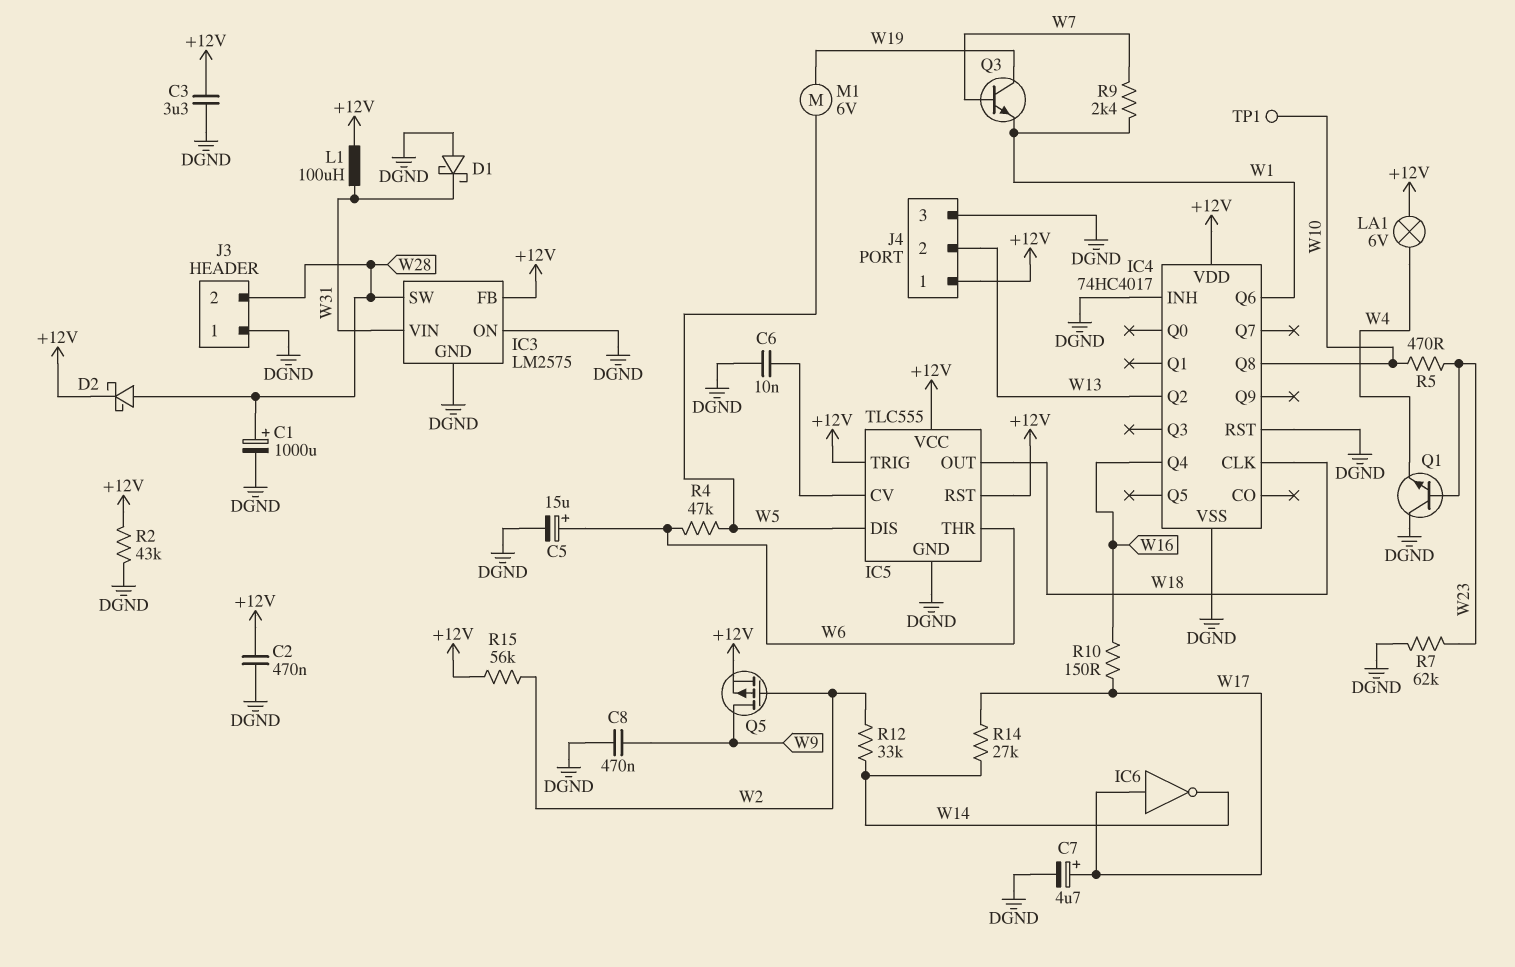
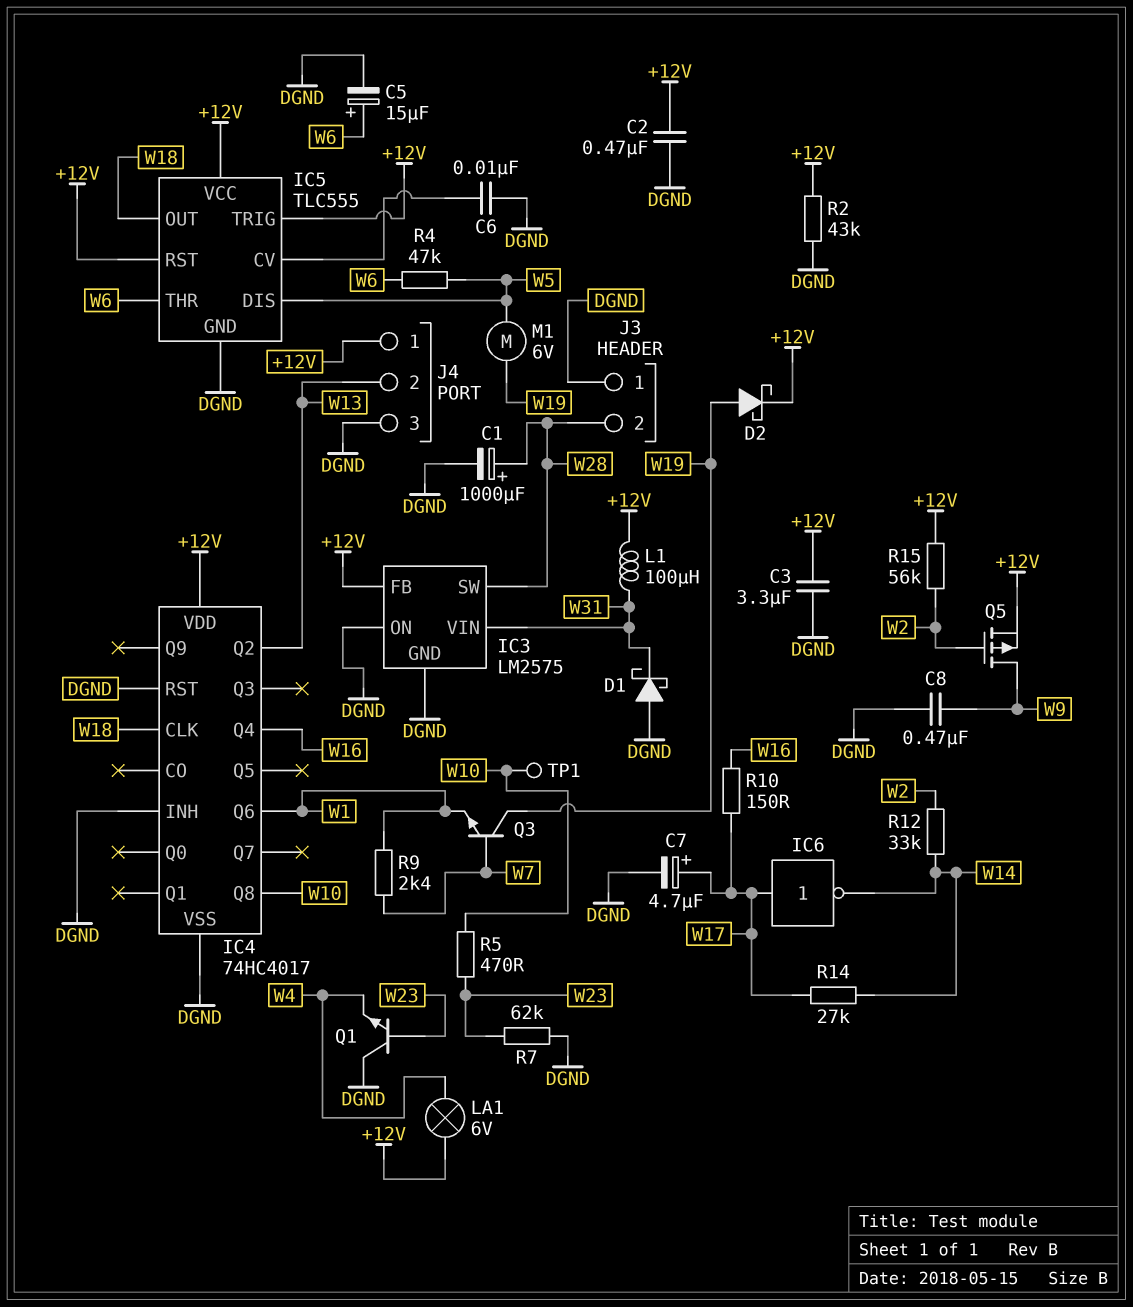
D2: schottky (A W28, K +12V) -> schottky (A W19, K +12V)

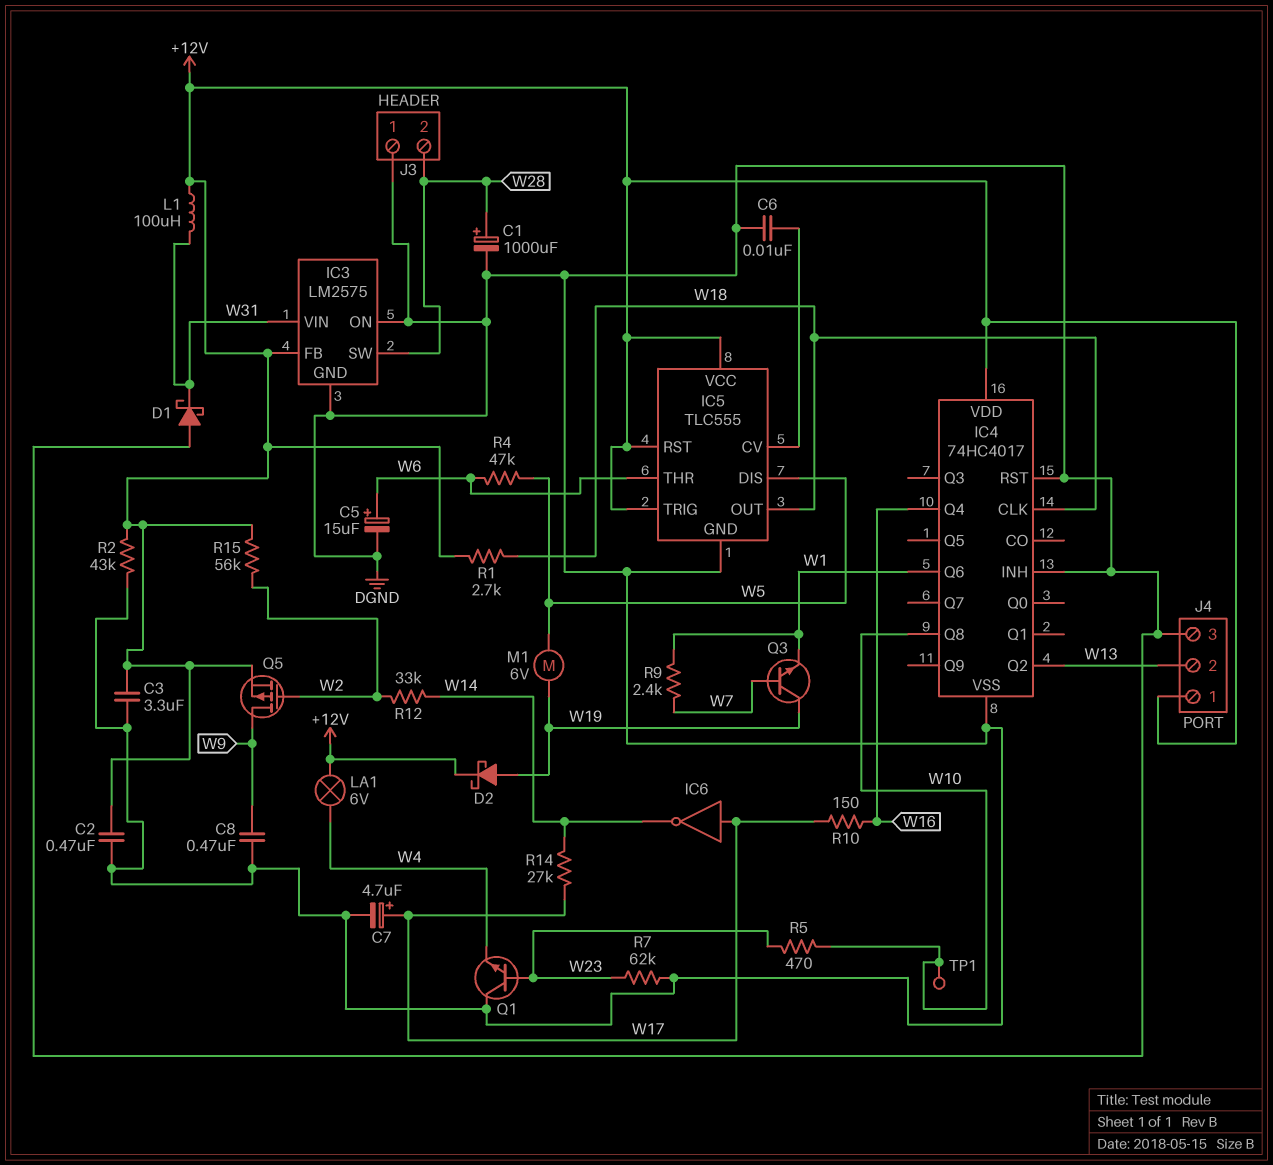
R1: none -> 2.7k (+12V, W18)

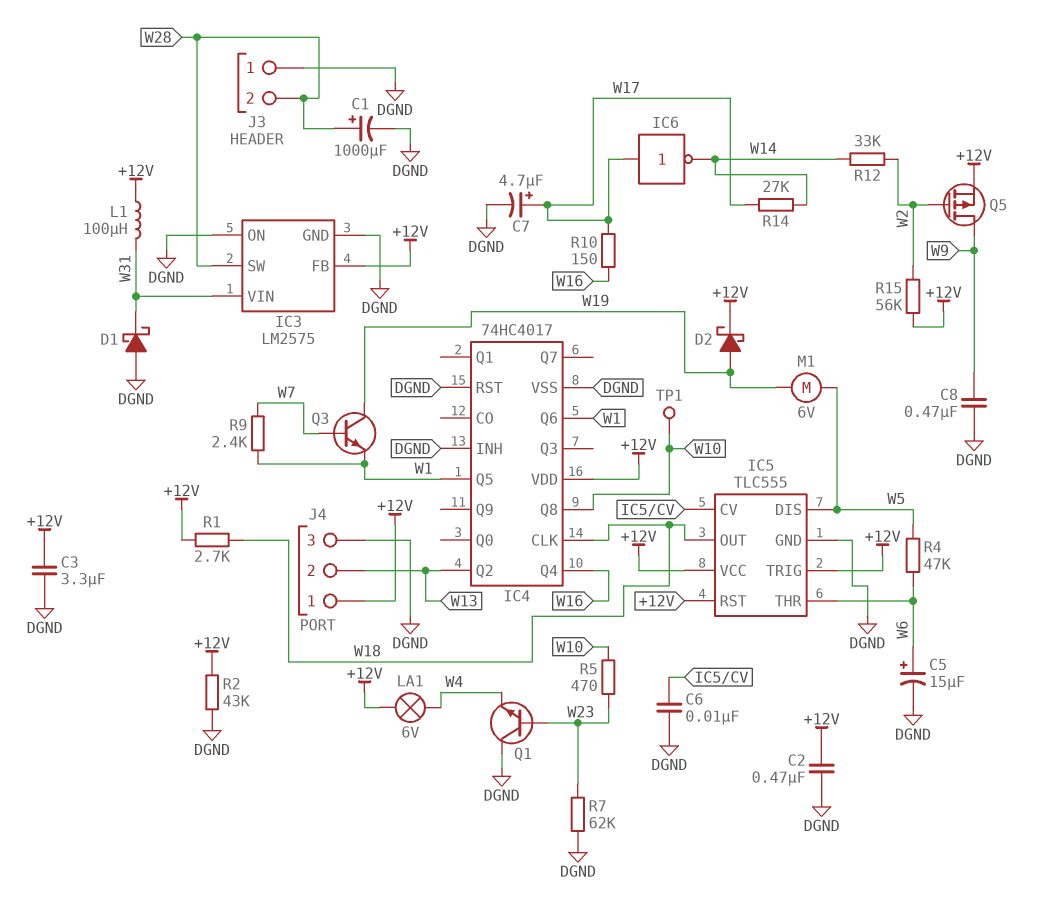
IC4 pin Q5: none -> W1

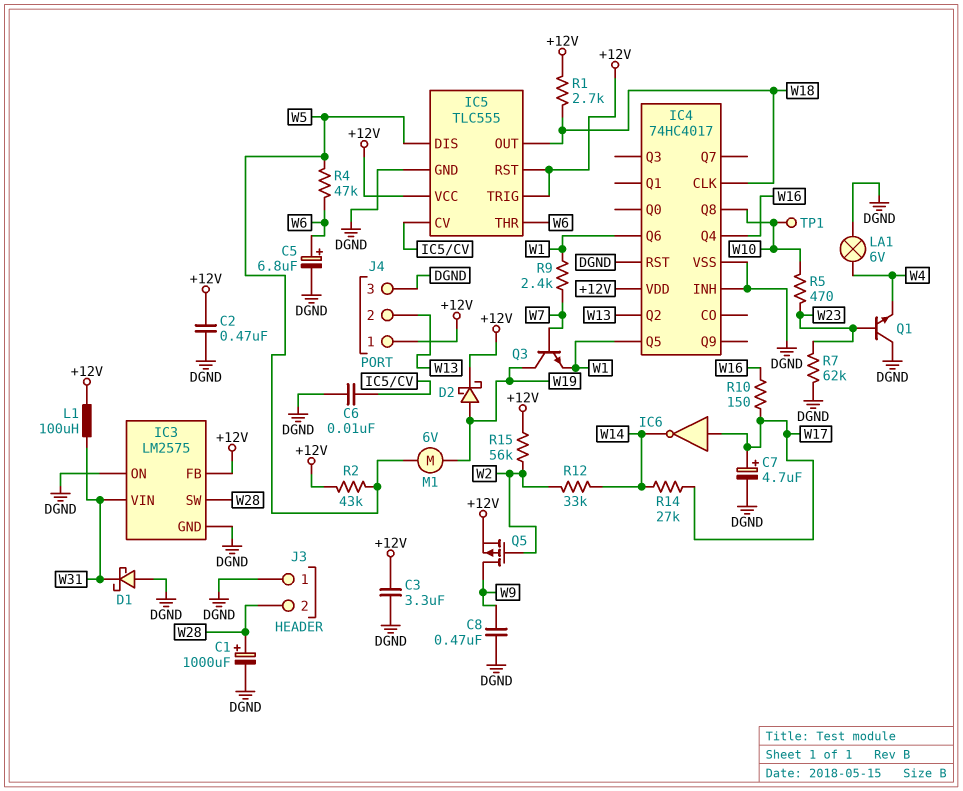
C5: 15uF (plus W6, minus DGND) -> 6.8uF (plus W6, minus DGND)
LA1: lamp 6V (+12V, W4) -> lamp 6V (DGND, W4)
R2: 43k (+12V, DGND) -> 43k (+12V, W5)

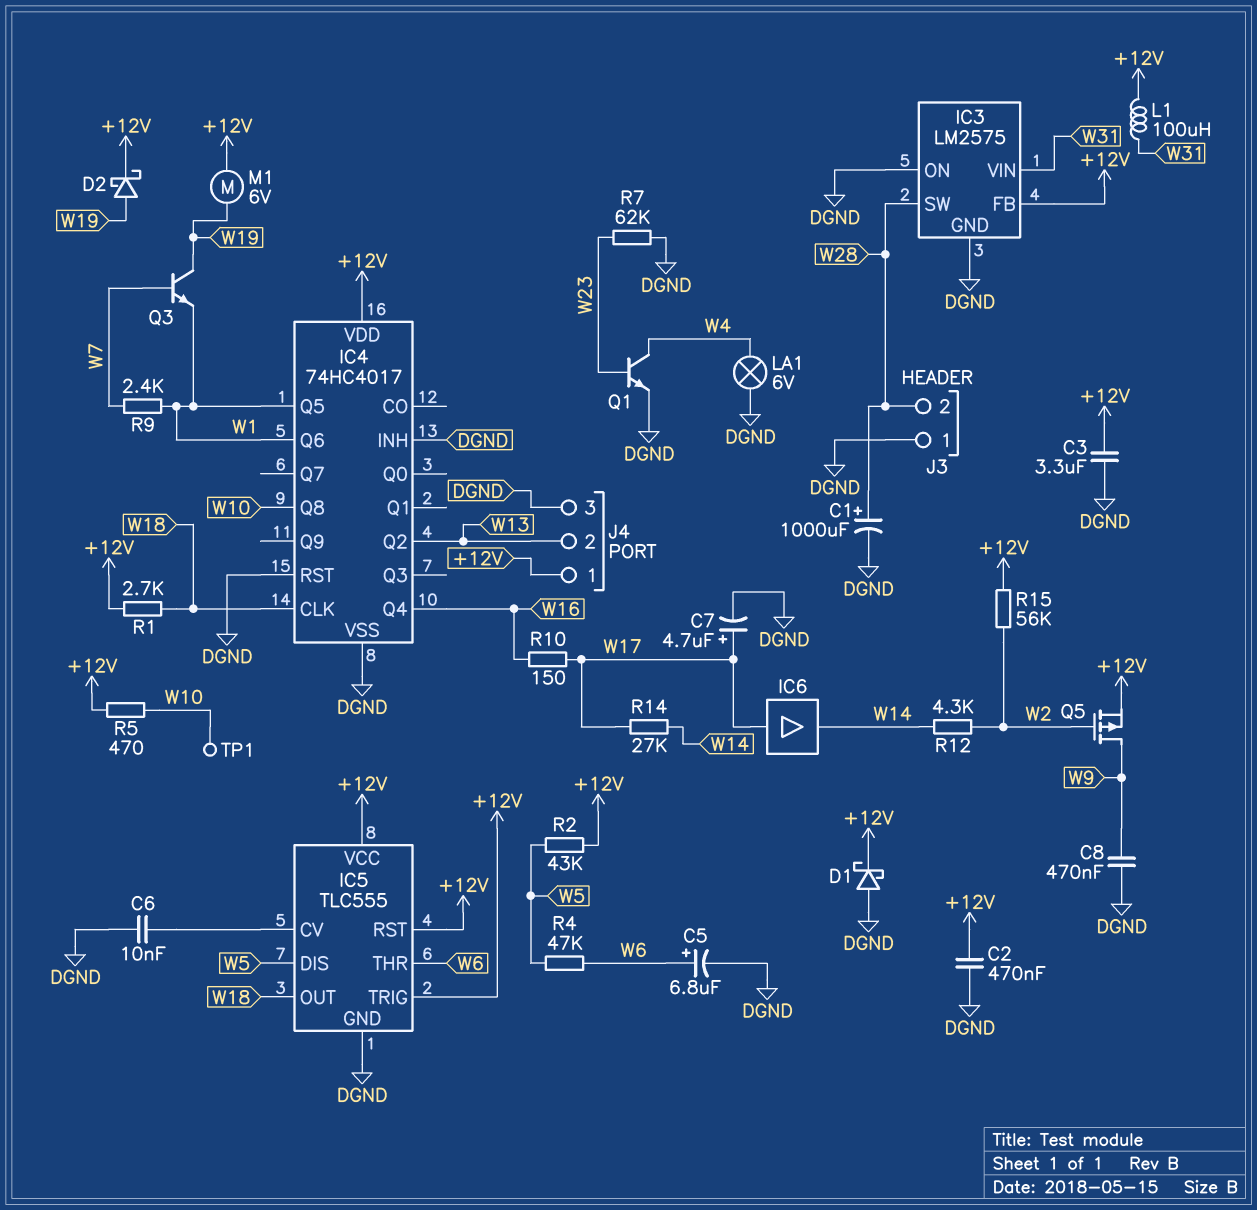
D1: schottky (A DGND, K W31) -> schottky (A DGND, K +12V)
IC6: NOT (in W17, out W14) -> buffer (in W17, out W14)
M1: motor 6V (W5, W19) -> motor 6V (+12V, W19)
Q1: NPN (B W23, C DGND, E W4) -> NPN (B W23, C W4, E DGND)
R5: 470 (W10, W23) -> 470 (+12V, W10)
R12: 33k (W2, W14) -> 4.3k (W2, W14)

